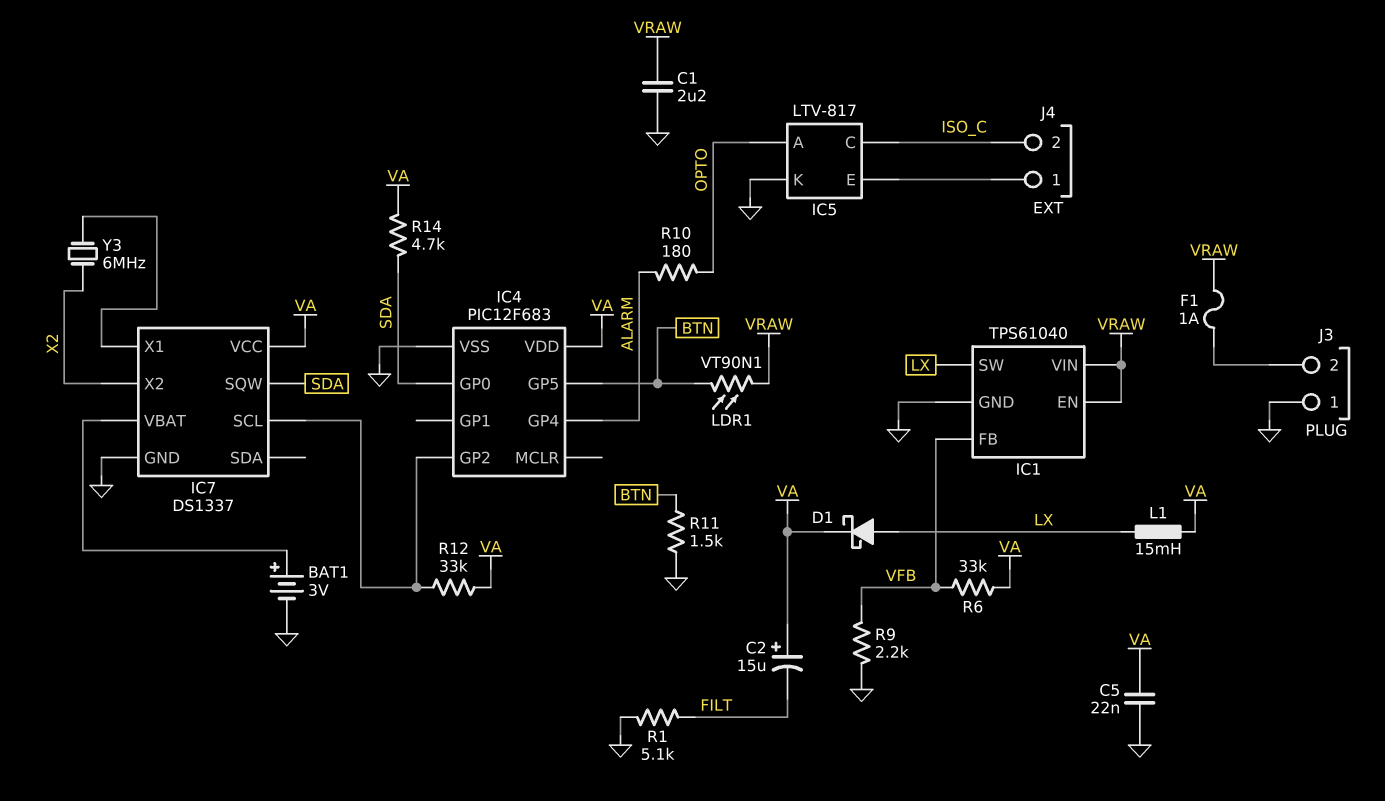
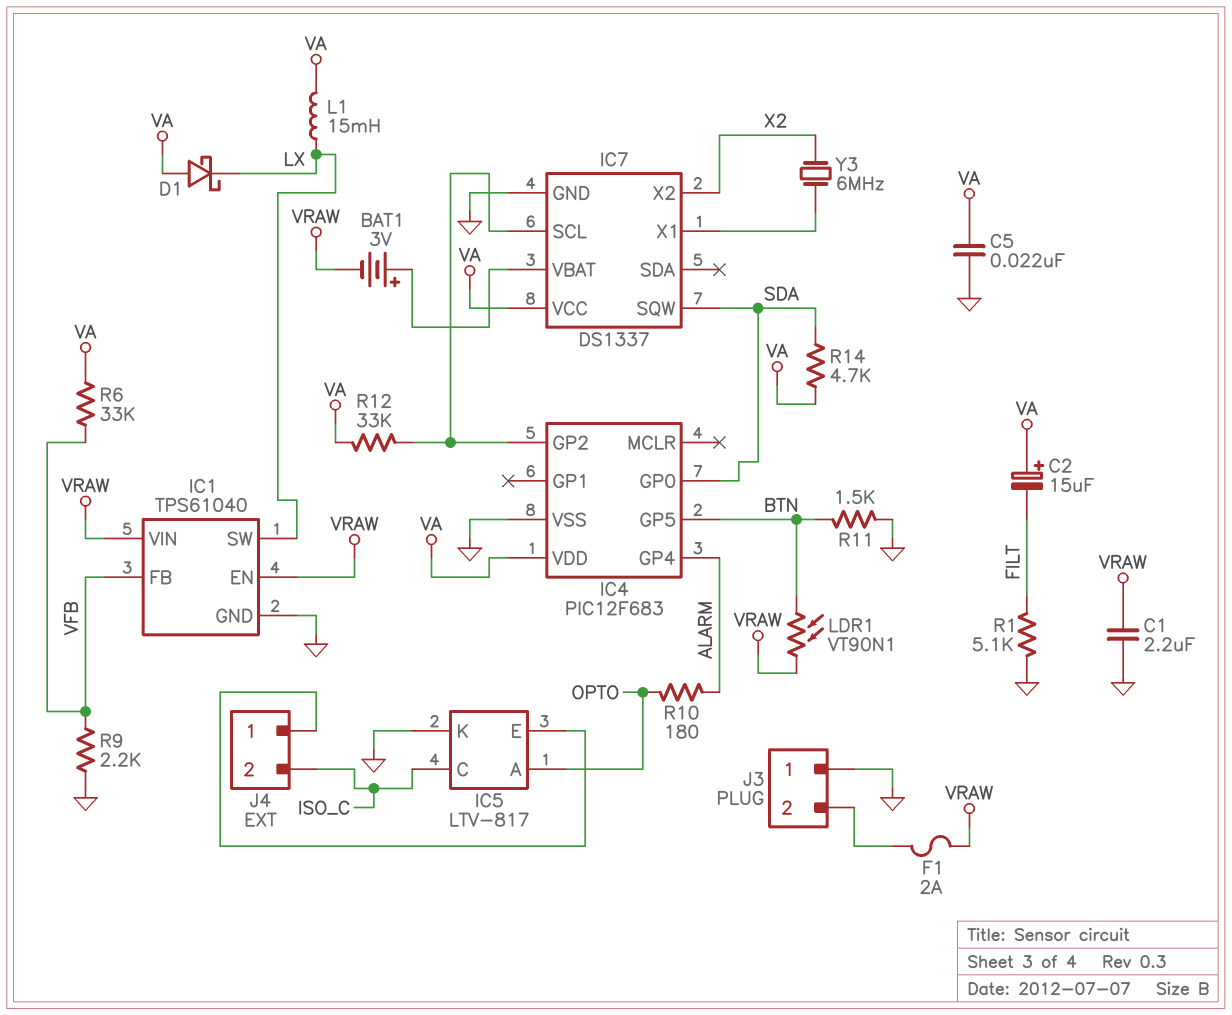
BAT1: 3V (plus IC7/VBAT, minus GND) -> 3V (plus IC7/VBAT, minus VRAW)
D1: schottky (A LX, K VA) -> schottky (A VA, K LX)
F1: 1A (J3/2, VRAW) -> 2A (J3/2, VRAW)

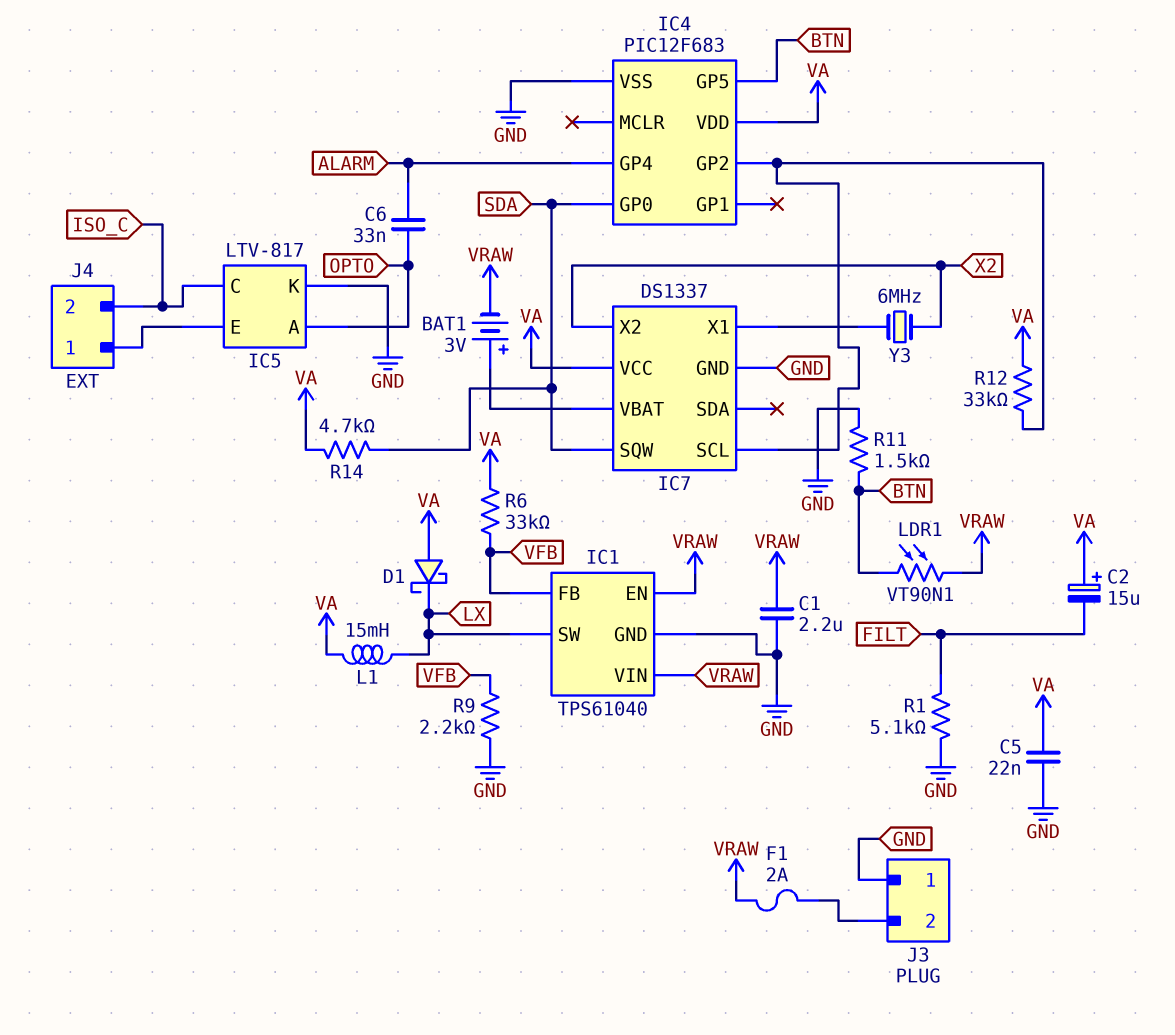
C6: none -> 33nF (ALARM, OPTO)
R10: 180 (ALARM, OPTO) -> none

